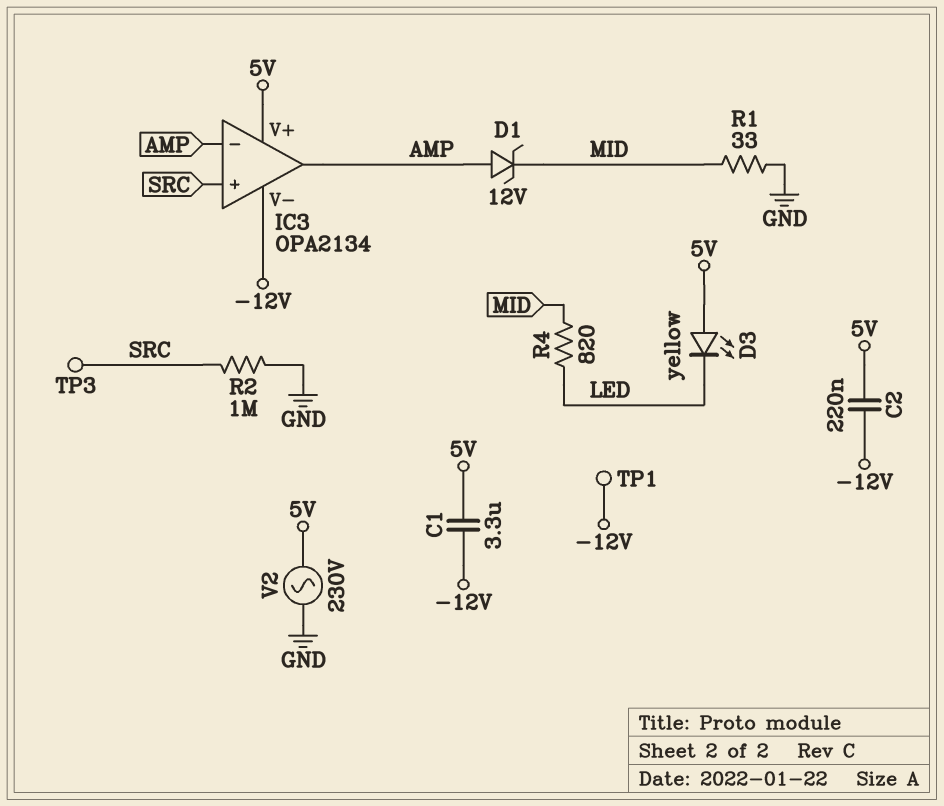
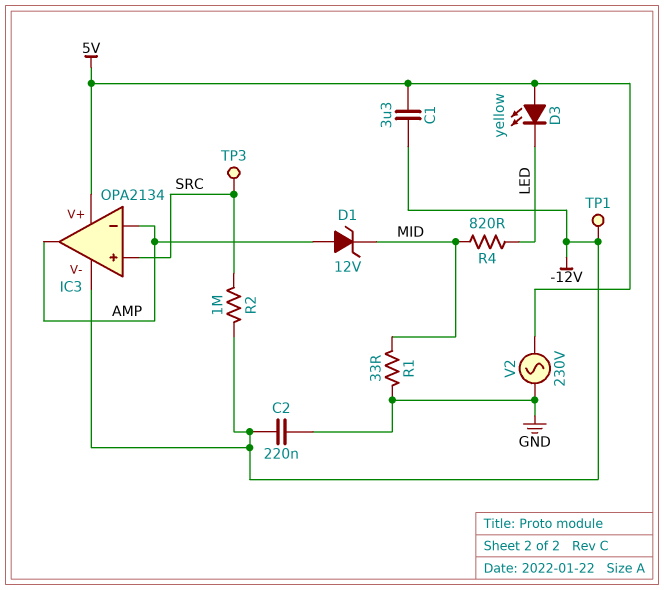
C2: 220nF (-12V, 5V) -> 220nF (-12V, GND)
R2: 1M (GND, SRC) -> 1M (-12V, SRC)

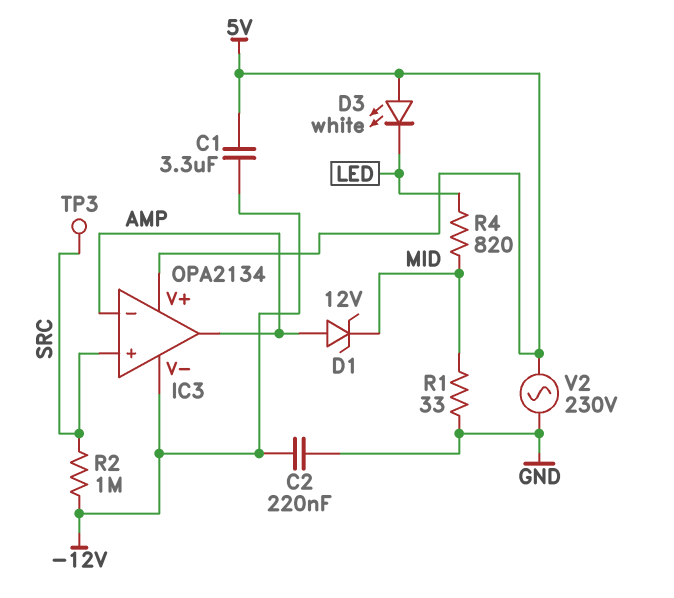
D3: LED yellow (A 5V, K LED) -> LED white (A 5V, K LED)
TP1: test point (-12V) -> none

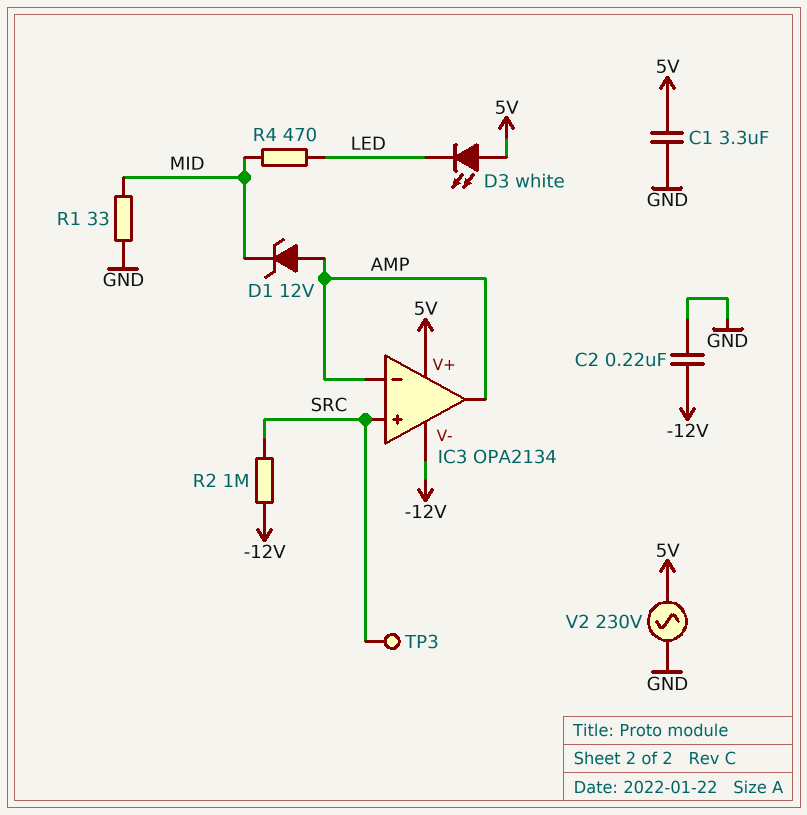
C1: 3.3uF (-12V, 5V) -> 3.3uF (5V, GND)
R4: 820 (LED, MID) -> 470 (LED, MID)

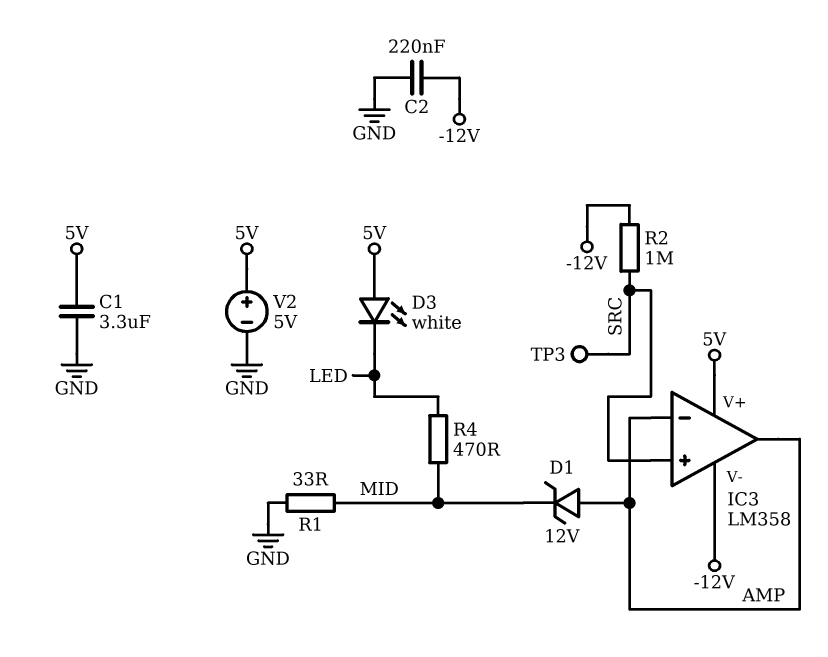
IC3: OPA2134 -> LM358
V2: AC 230V (5V, GND) -> 5V (plus 5V, minus GND)

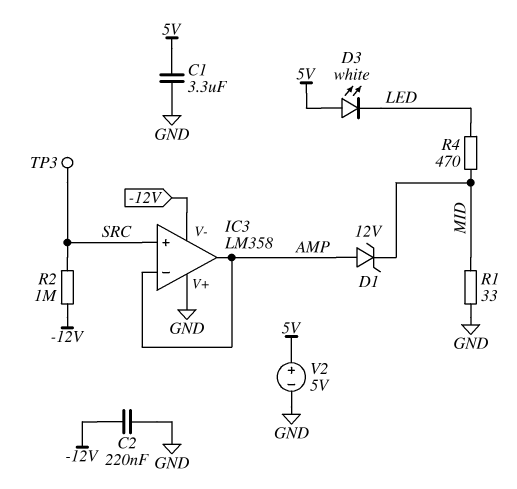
IC3 pin V+: 5V -> GND

